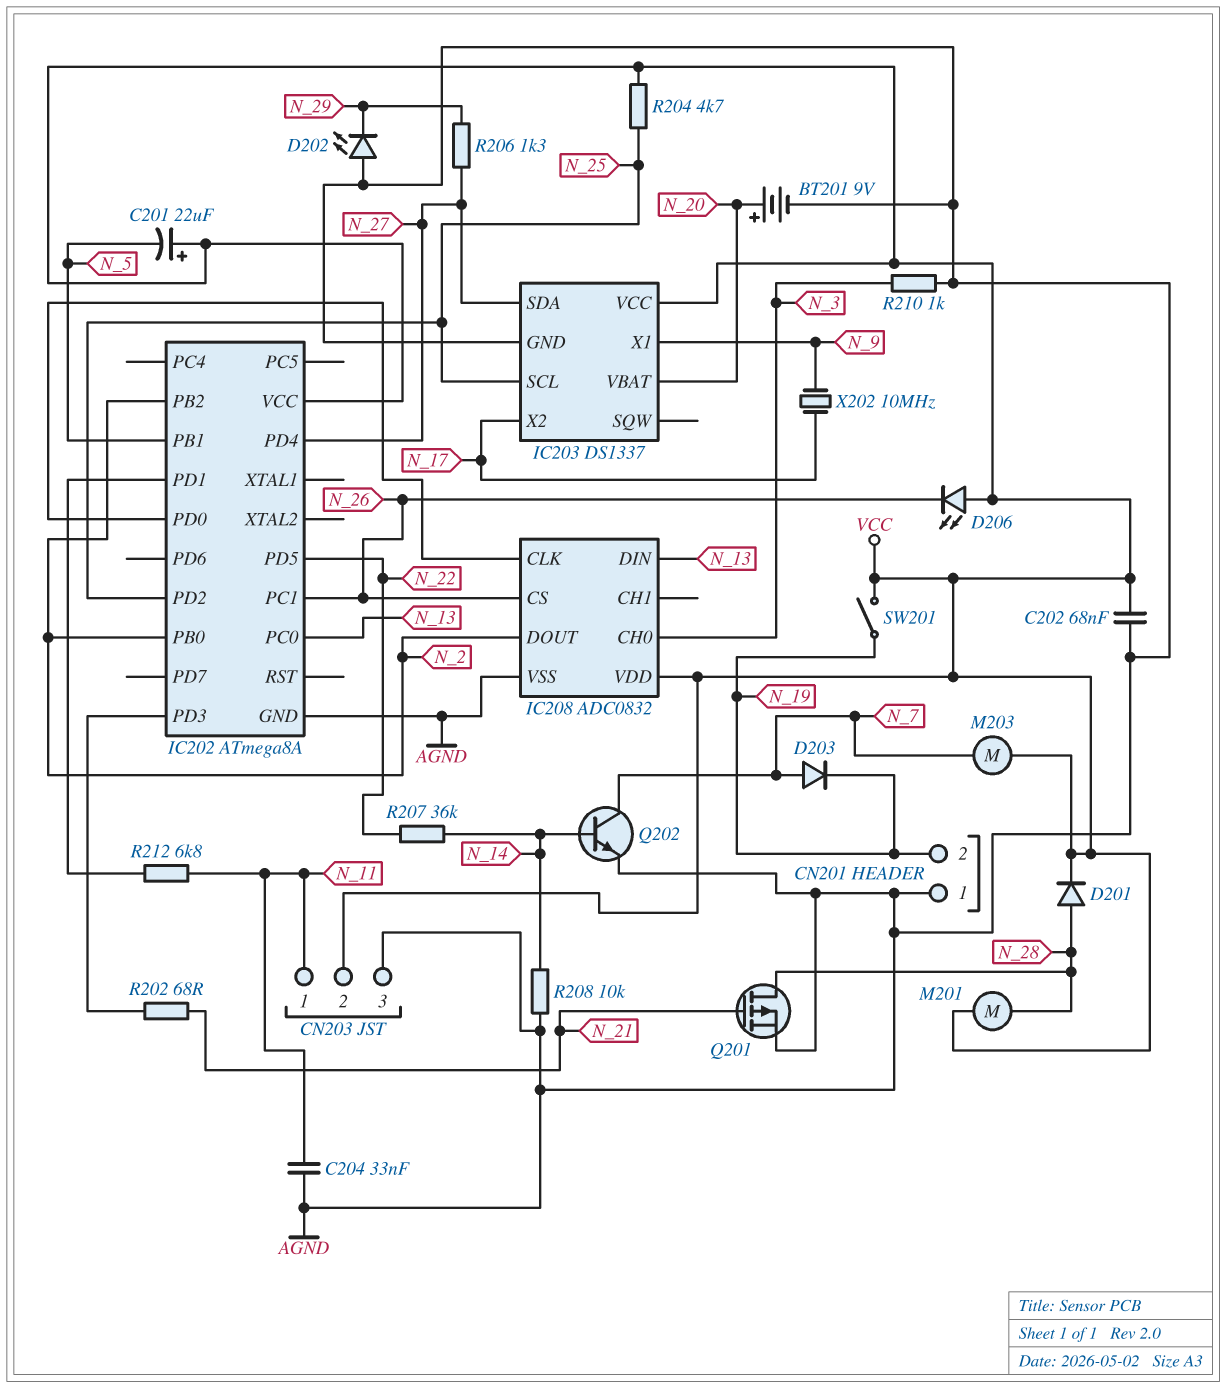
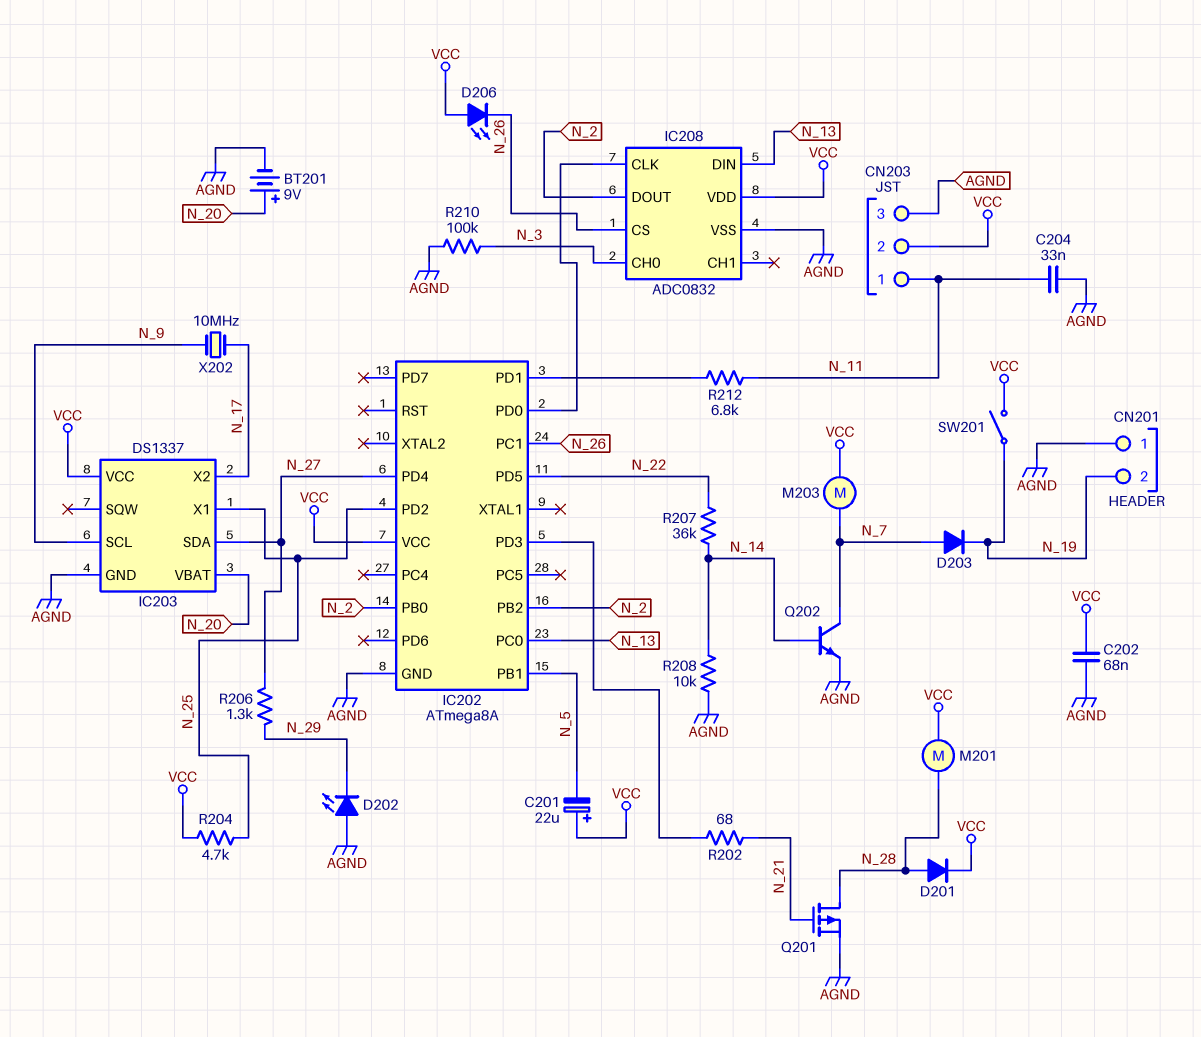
IC203 pin SCL: N_25 -> N_9
IC203 pin X1: N_9 -> N_25
R210: 1k (AGND, N_3) -> 100k (AGND, N_3)

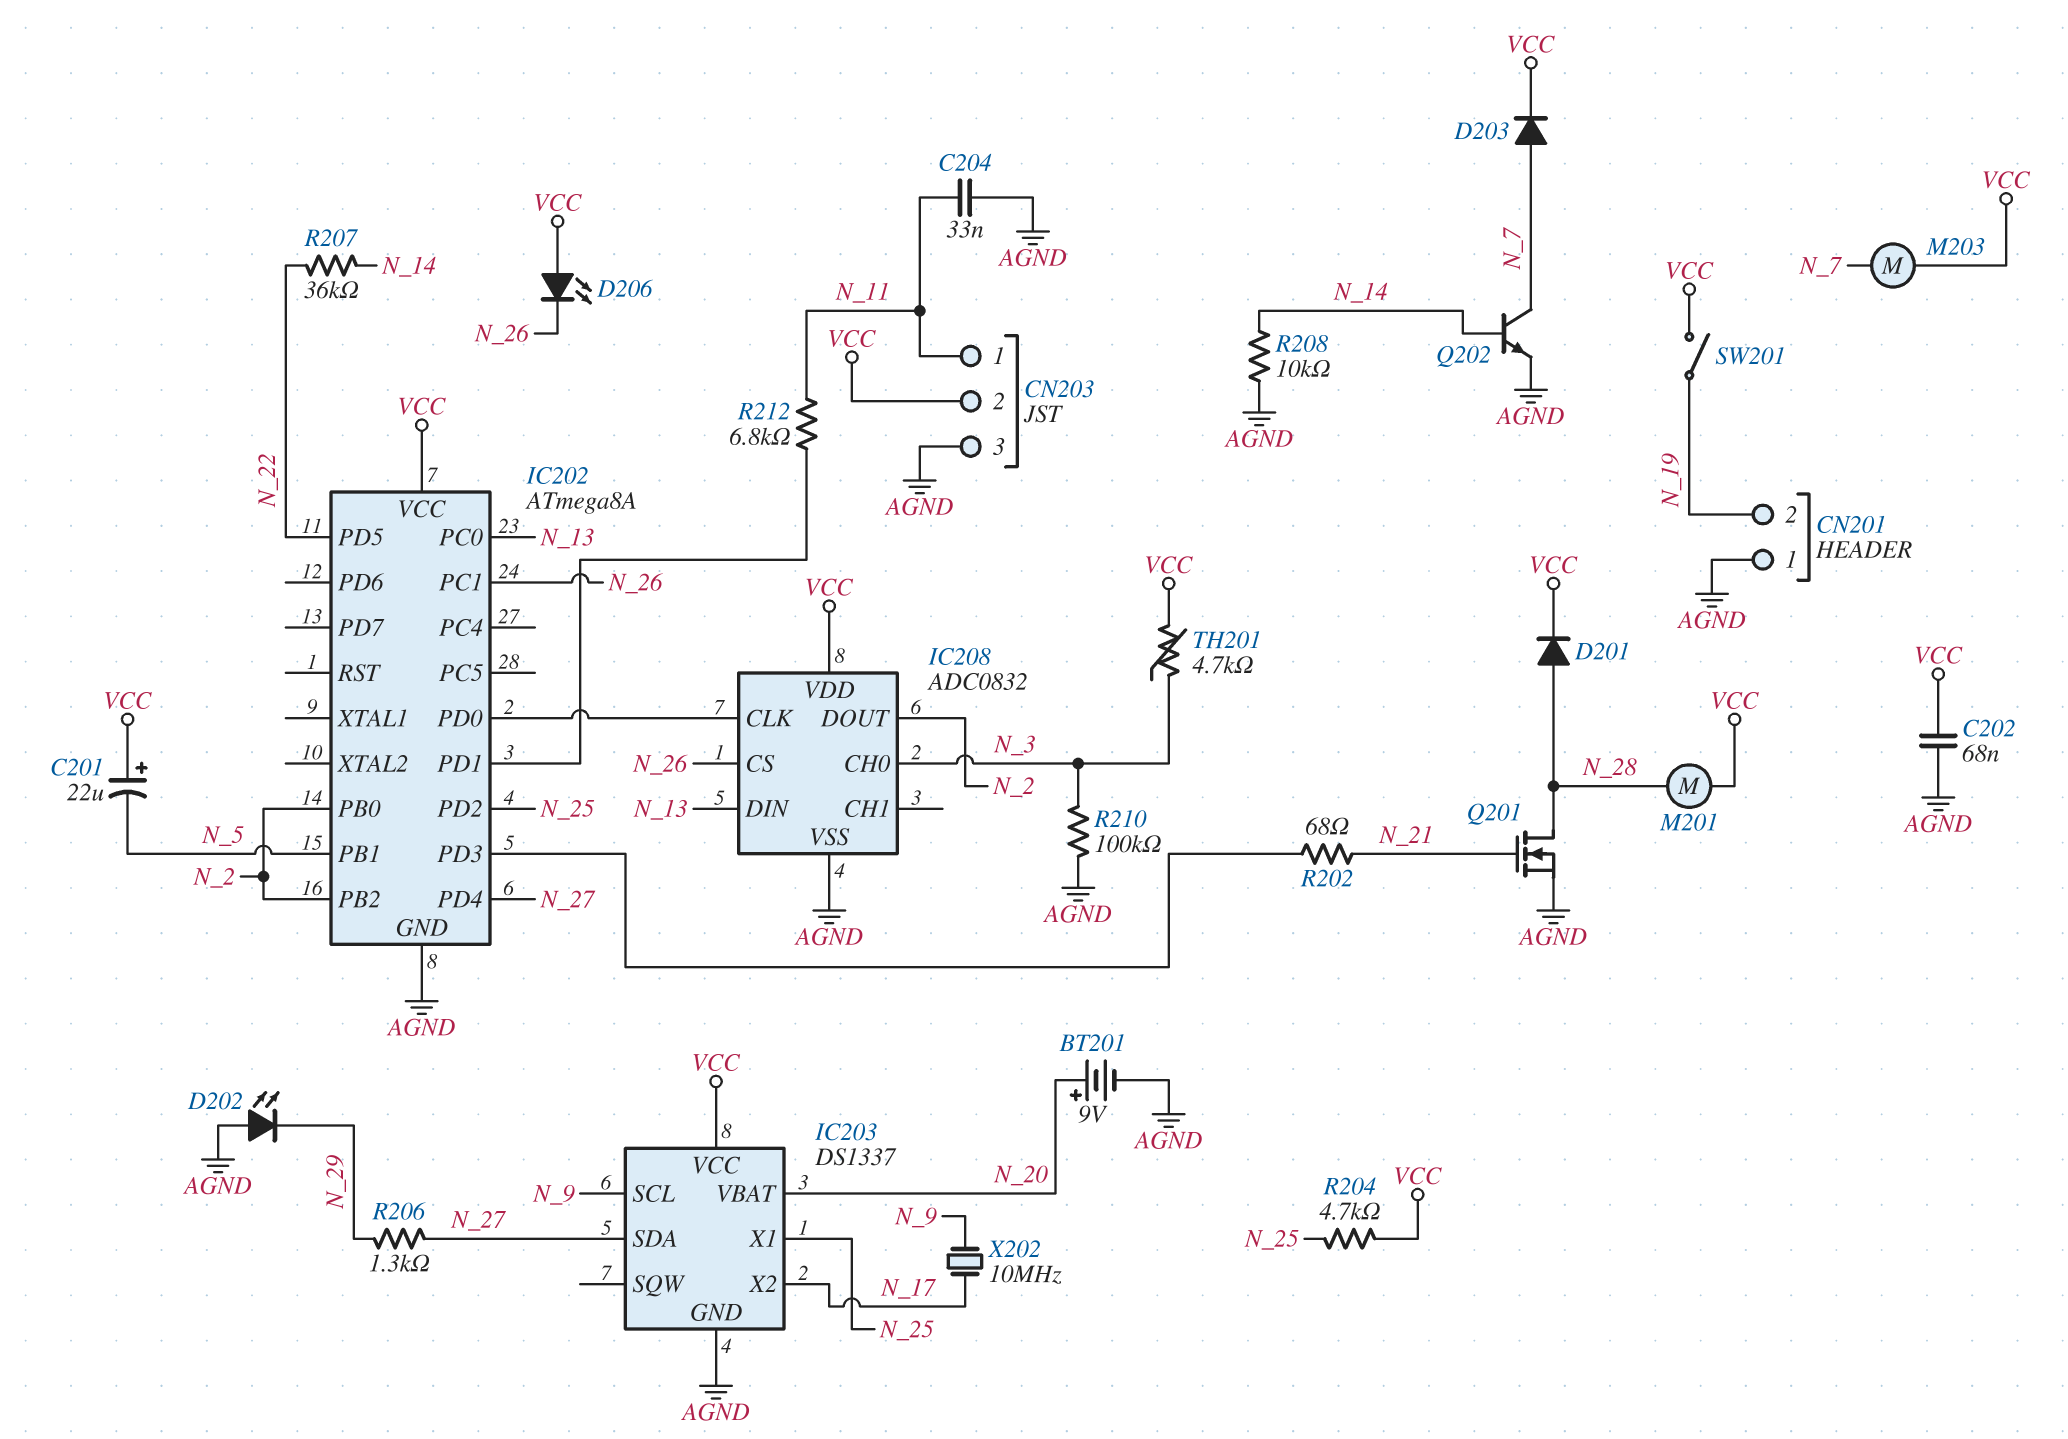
D203: diode (A N_7, K N_19) -> diode (A N_7, K VCC)
Q201: PMOS (G N_21, D N_28, S AGND) -> NMOS (G N_21, D N_28, S AGND)
TH201: none -> 4.7k (N_3, VCC)

